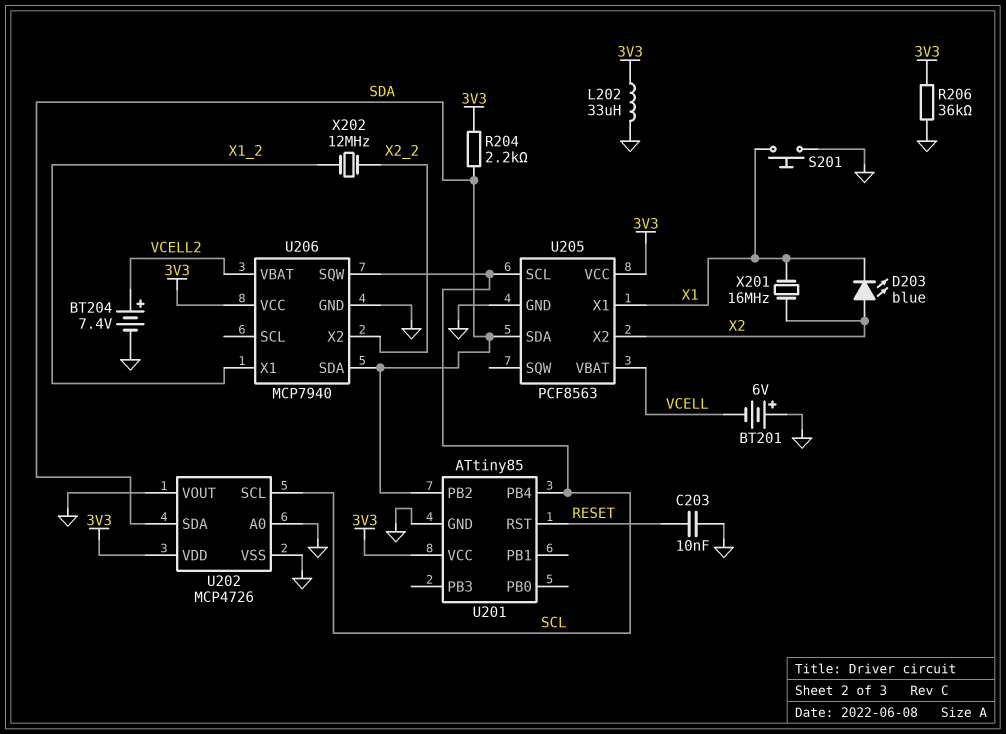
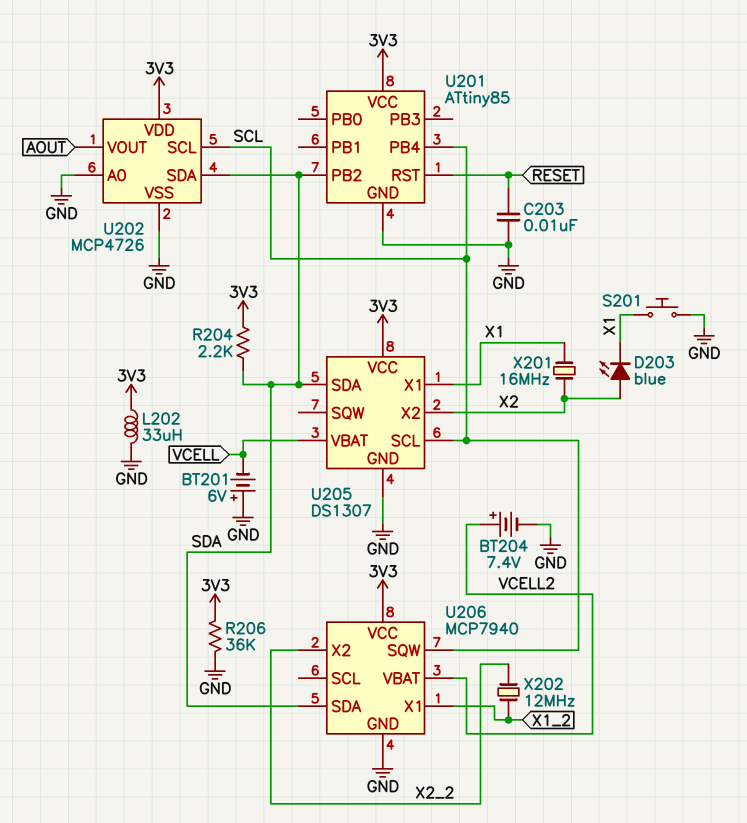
U202 pin VOUT: GND -> AOUT
U205: PCF8563 -> DS1307

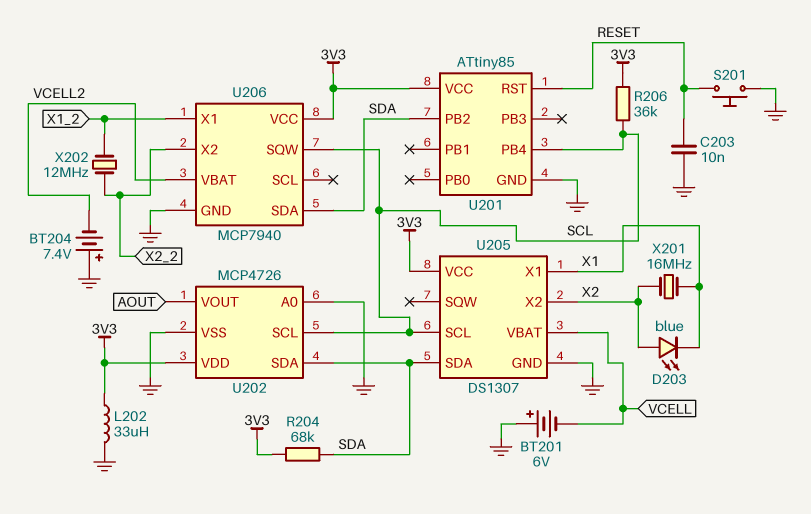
BT204: 7.4V (plus VCELL2, minus GND) -> 7.4V (plus GND, minus VCELL2)
R204: 2.2k (3V3, SDA) -> 68k (3V3, SDA)
R206: 36k (3V3, GND) -> 36k (3V3, SCL)
S201: button (GND, X1) -> button (GND, RESET)

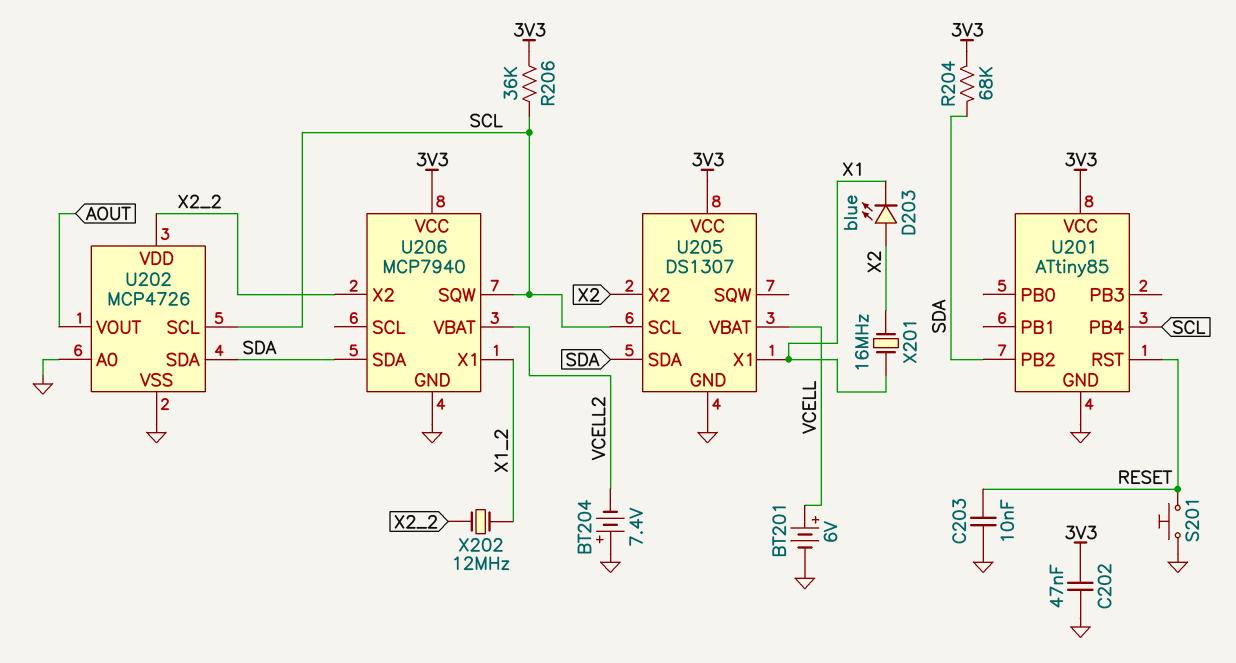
BT201: 6V (plus GND, minus VCELL) -> 6V (plus VCELL, minus GND)
C202: none -> 47nF (3V3, GND)
L202: 33uH (3V3, GND) -> none
U202 pin VDD: 3V3 -> X2_2

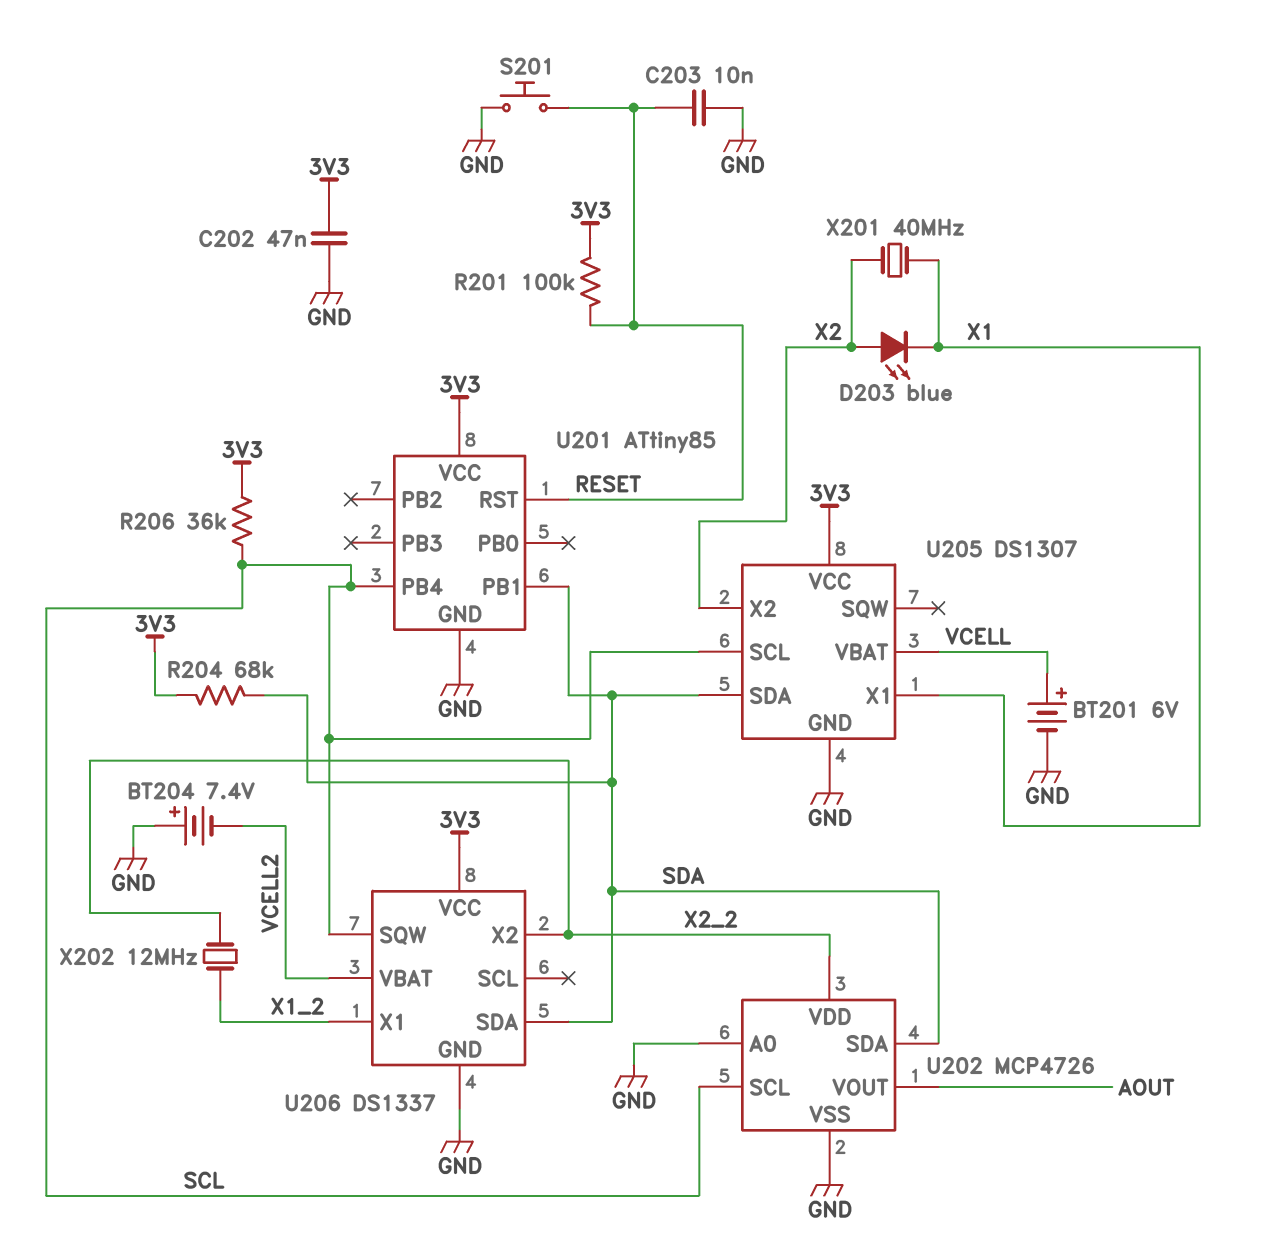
R201: none -> 100k (3V3, RESET)
U201 pin PB1: none -> SDA
U201 pin PB2: SDA -> none
U206: MCP7940 -> DS1337
X201: 16MHz (X1, X2) -> 40MHz (X1, X2)

